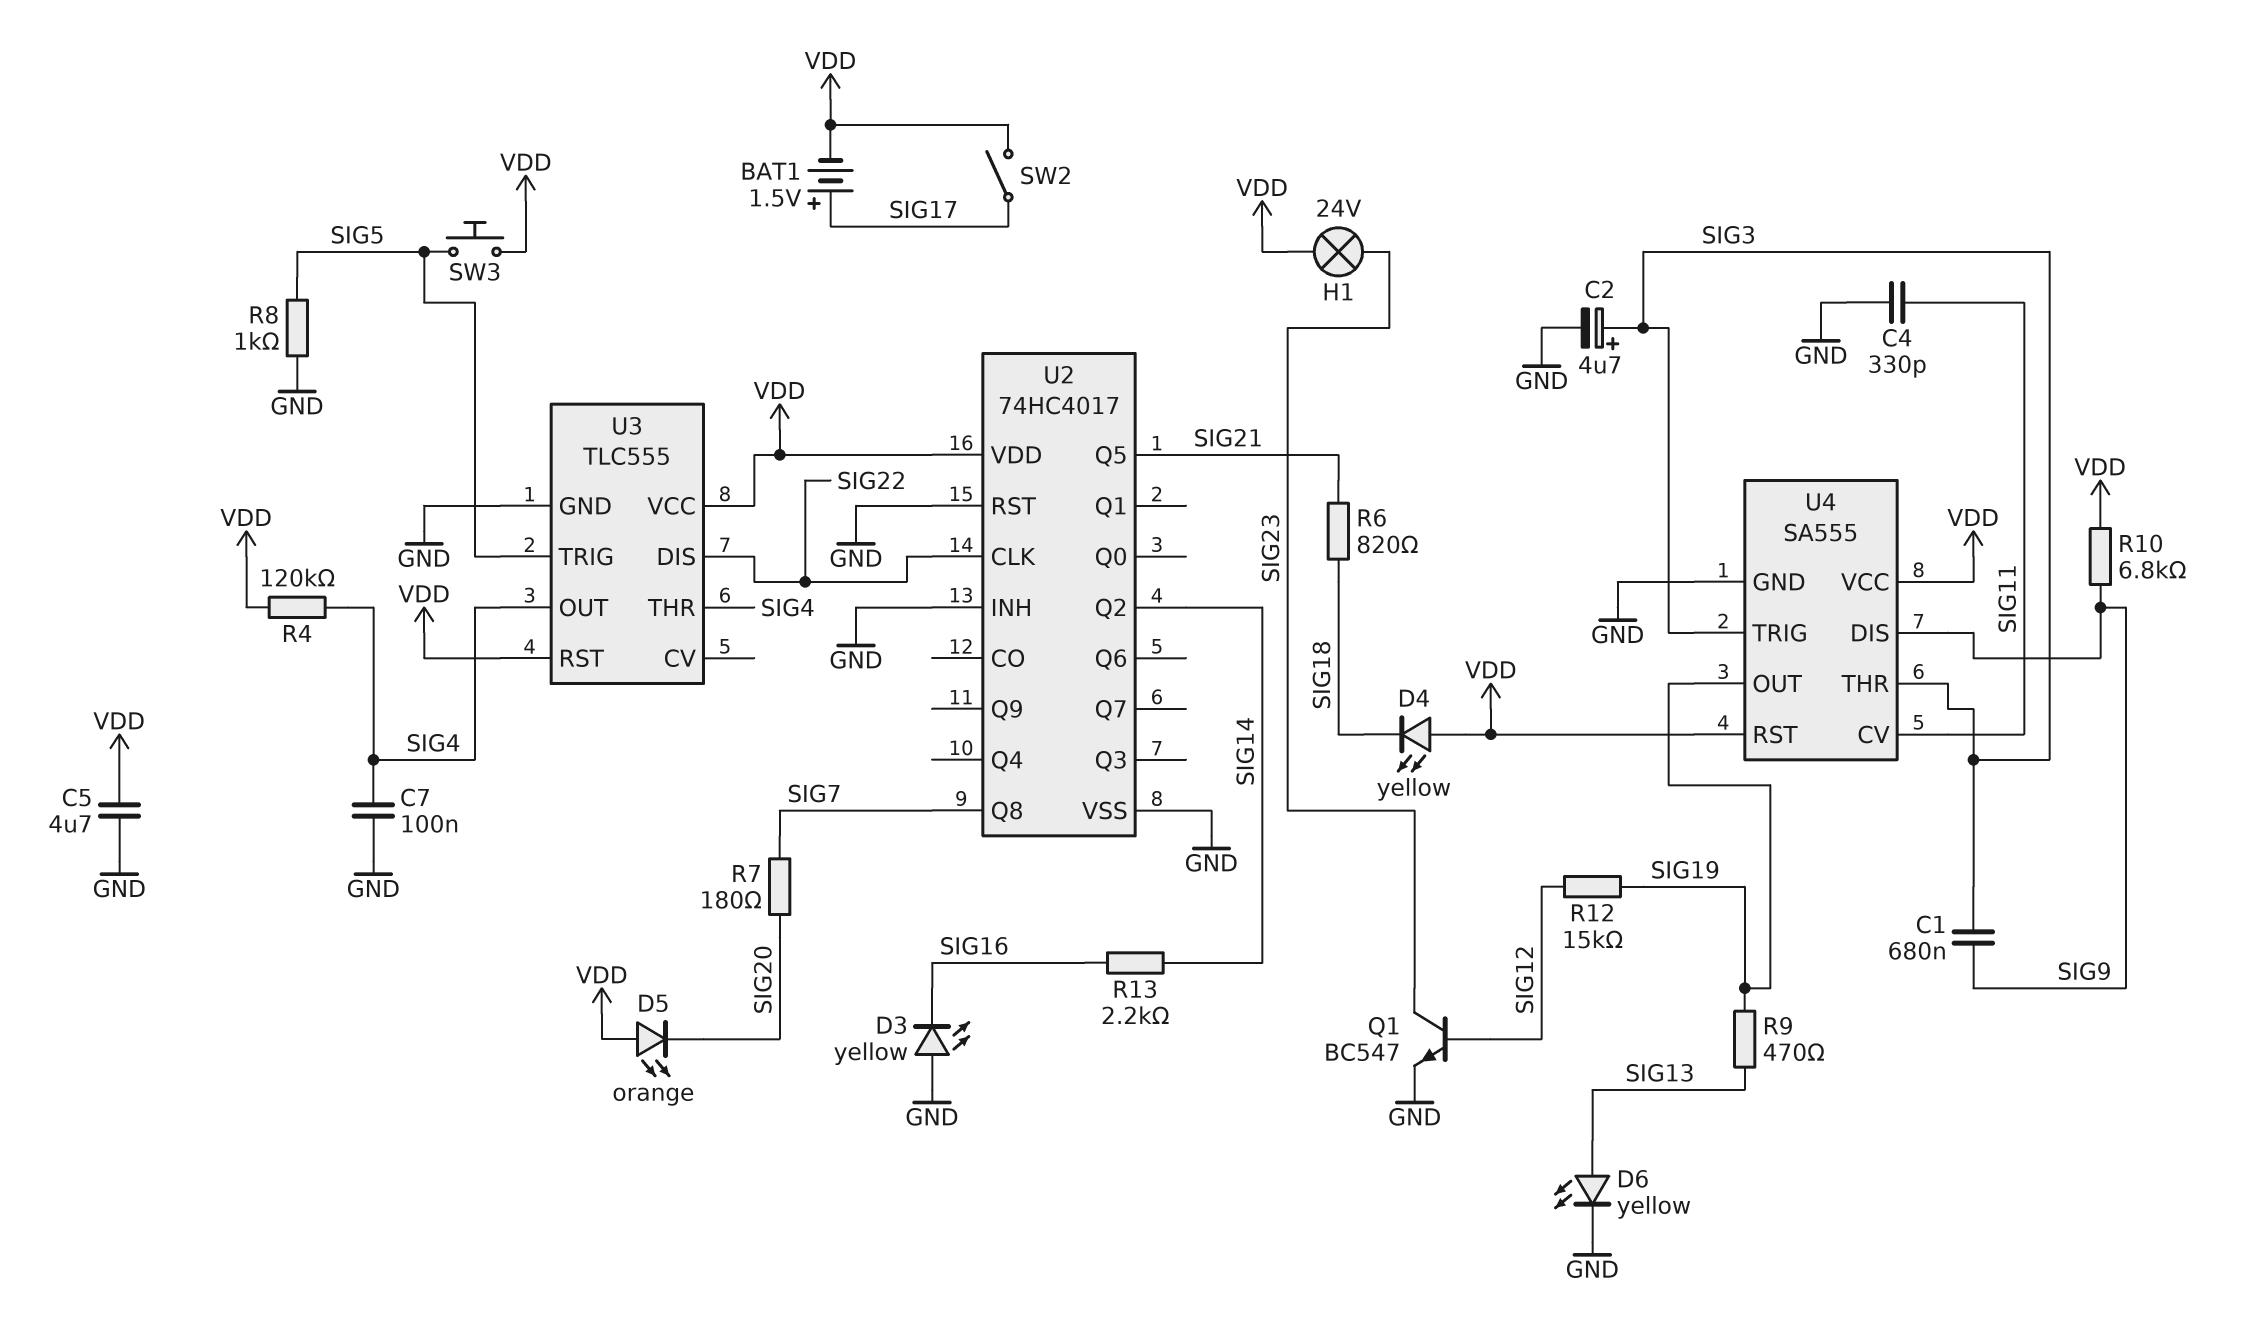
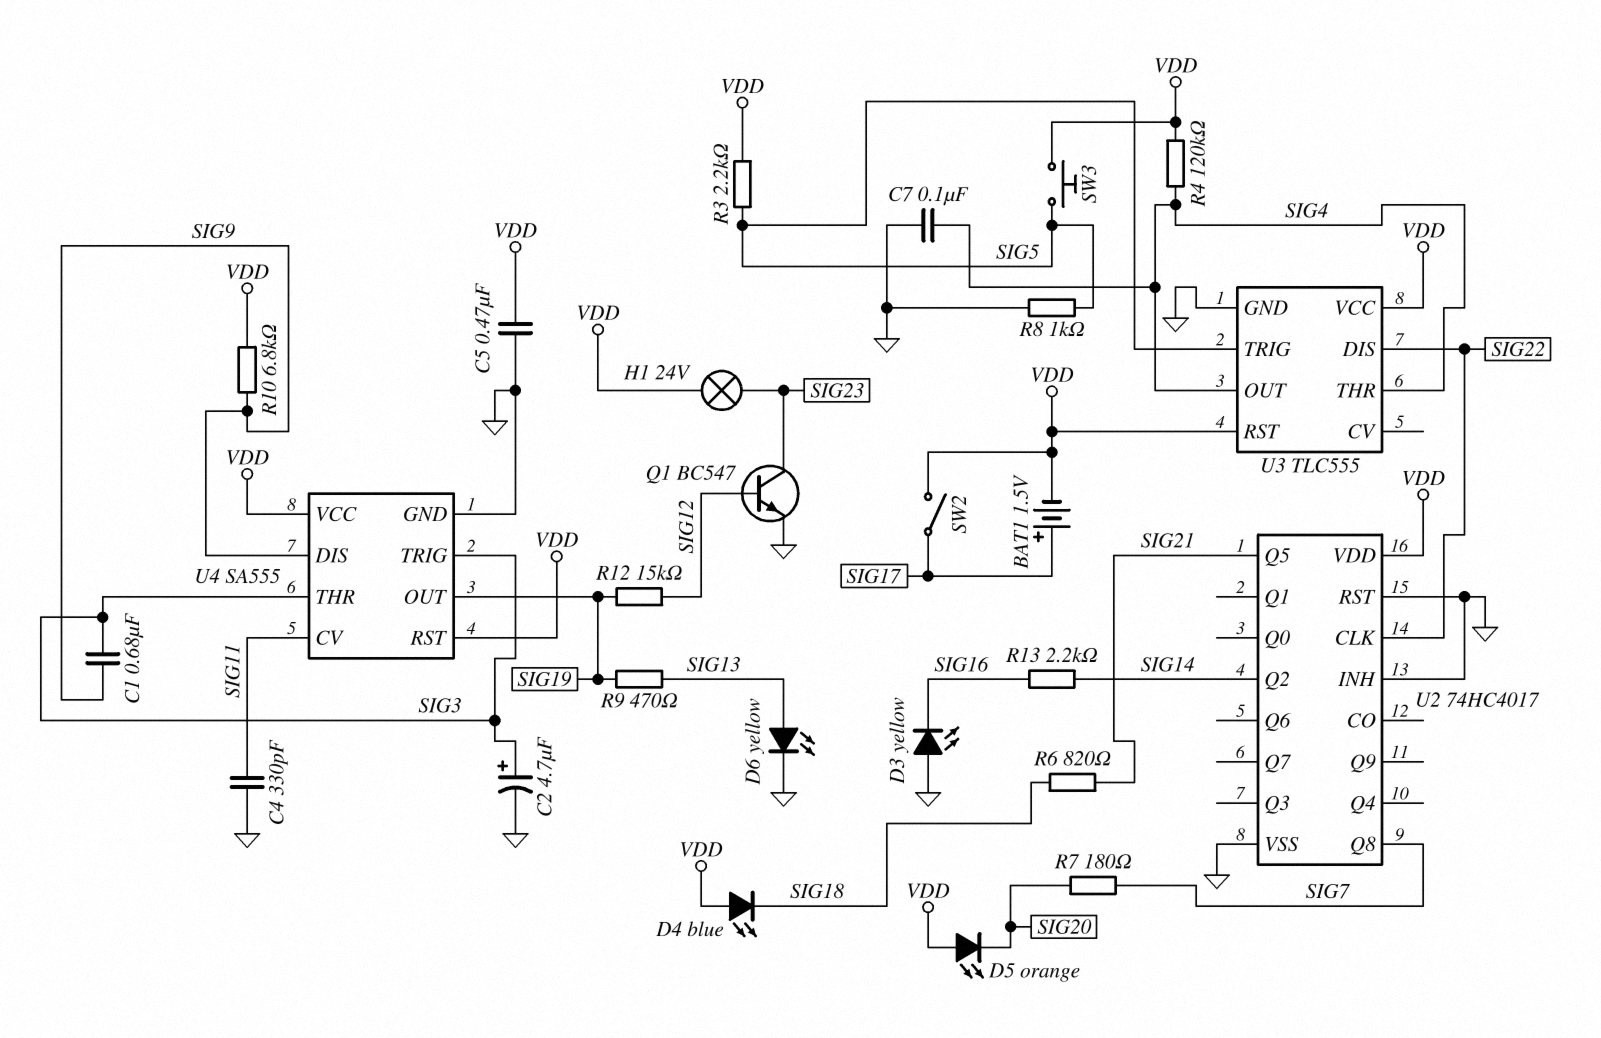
C5: 4.7uF (GND, VDD) -> 470nF (GND, VDD)
D4: LED yellow (A VDD, K SIG18) -> LED blue (A VDD, K SIG18)
R3: none -> 2.2k (SIG5, VDD)

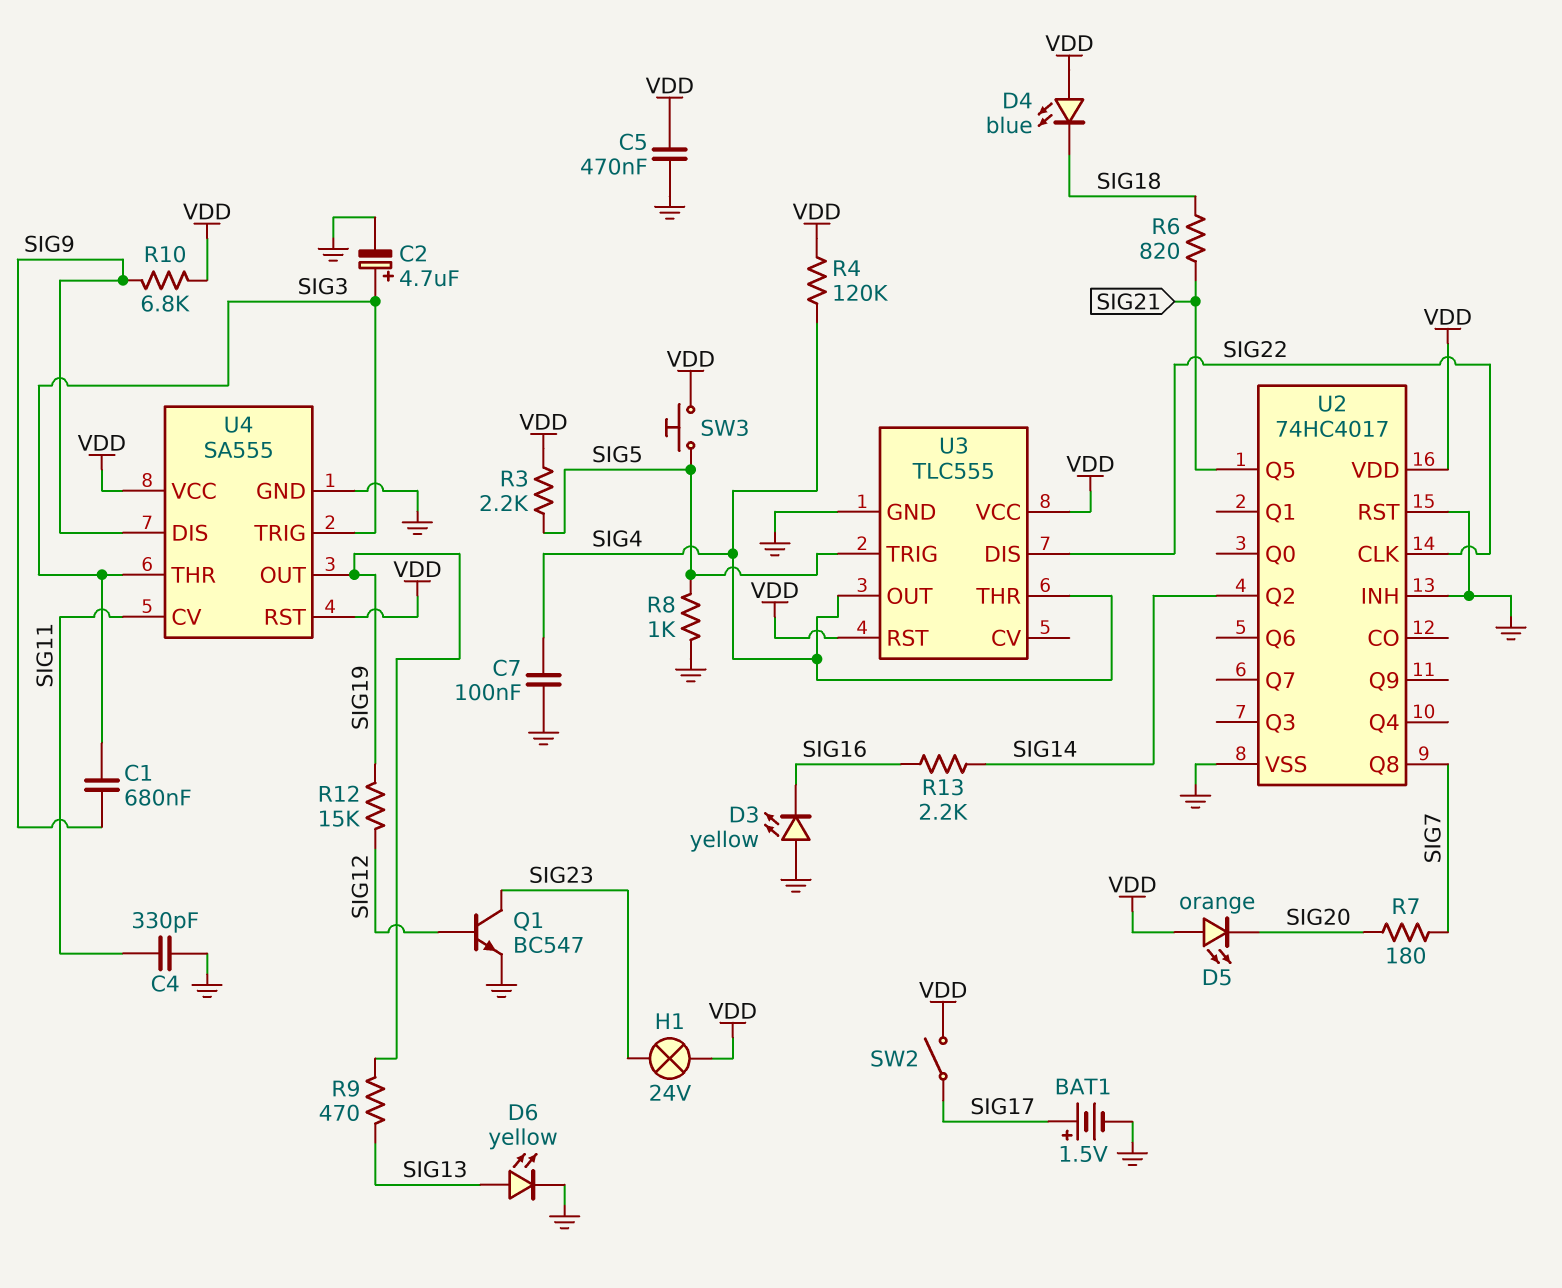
BAT1: 1.5V (plus SIG17, minus VDD) -> 1.5V (plus SIG17, minus GND)

